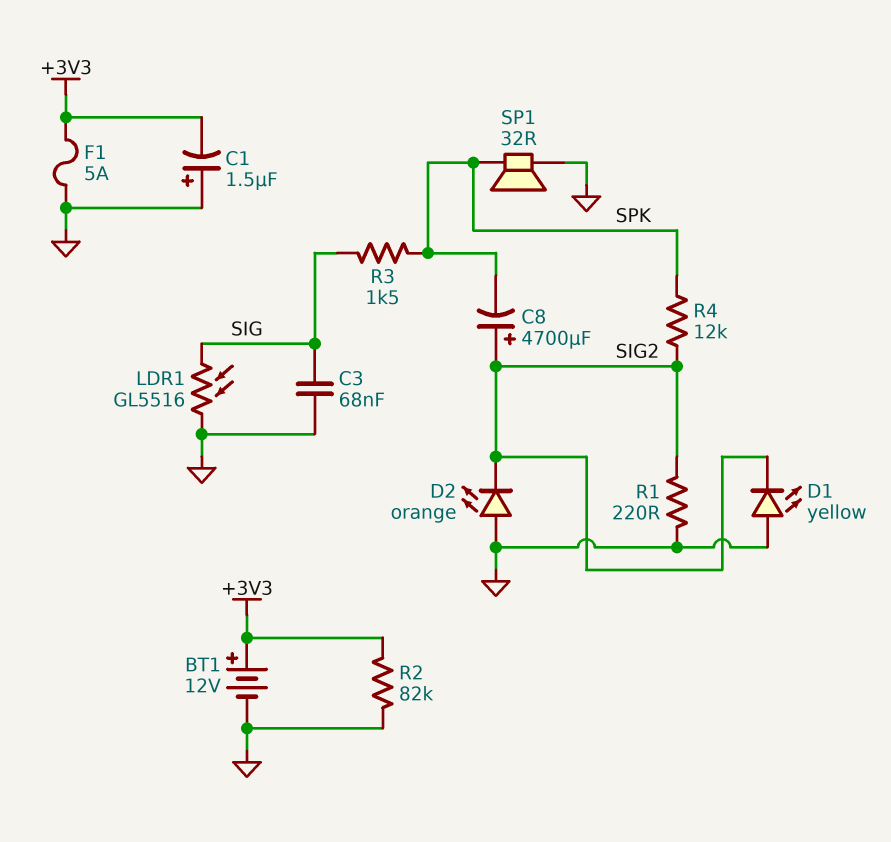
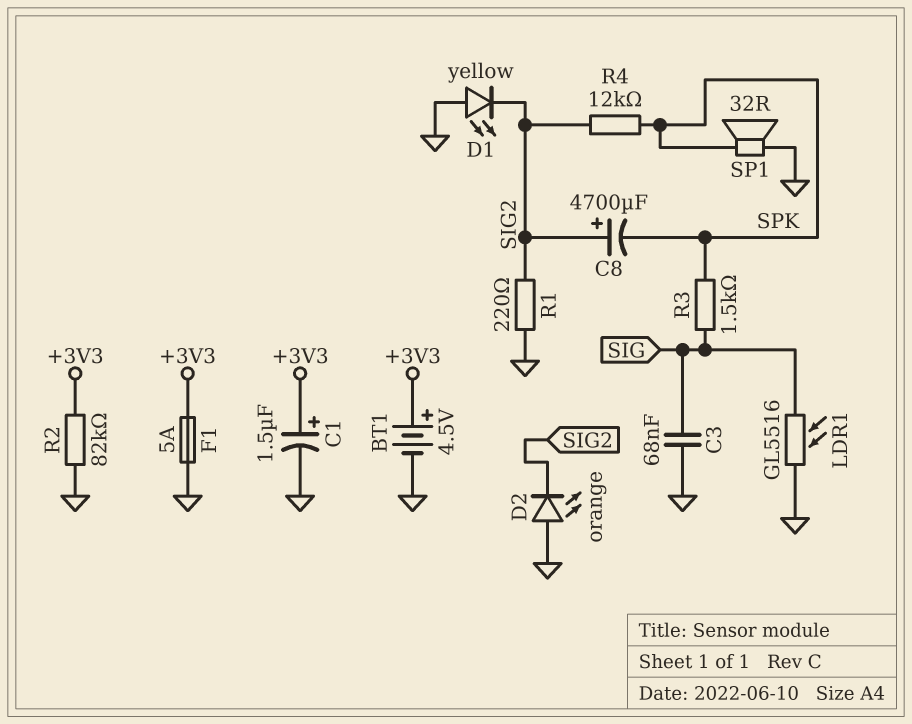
BT1: 12V (plus +3V3, minus GND) -> 4.5V (plus +3V3, minus GND)
C1: 1.5uF (plus GND, minus +3V3) -> 1.5uF (plus +3V3, minus GND)

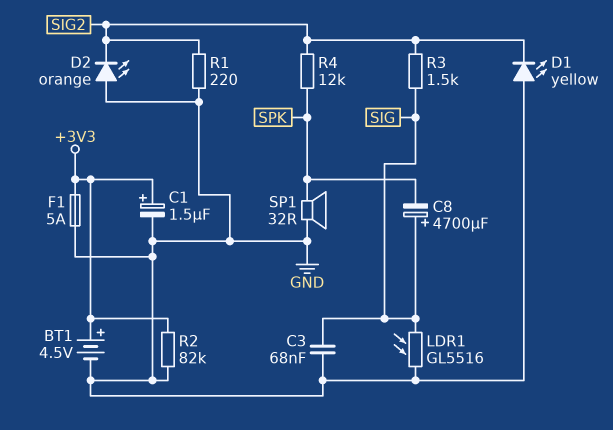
C8: 4700uF (plus SIG2, minus SPK) -> 4700uF (plus SIG, minus SPK)
R3: 1.5k (SIG, SPK) -> 1.5k (SIG, SIG2)

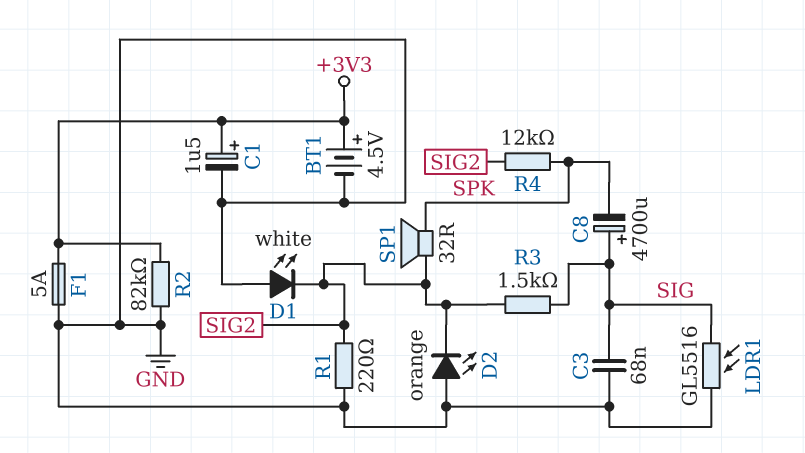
D1: LED yellow (A GND, K SIG2) -> LED white (A GND, K SIG2)
SP1: speaker 32R (GND, SPK) -> speaker 32R (SIG2, SPK)

